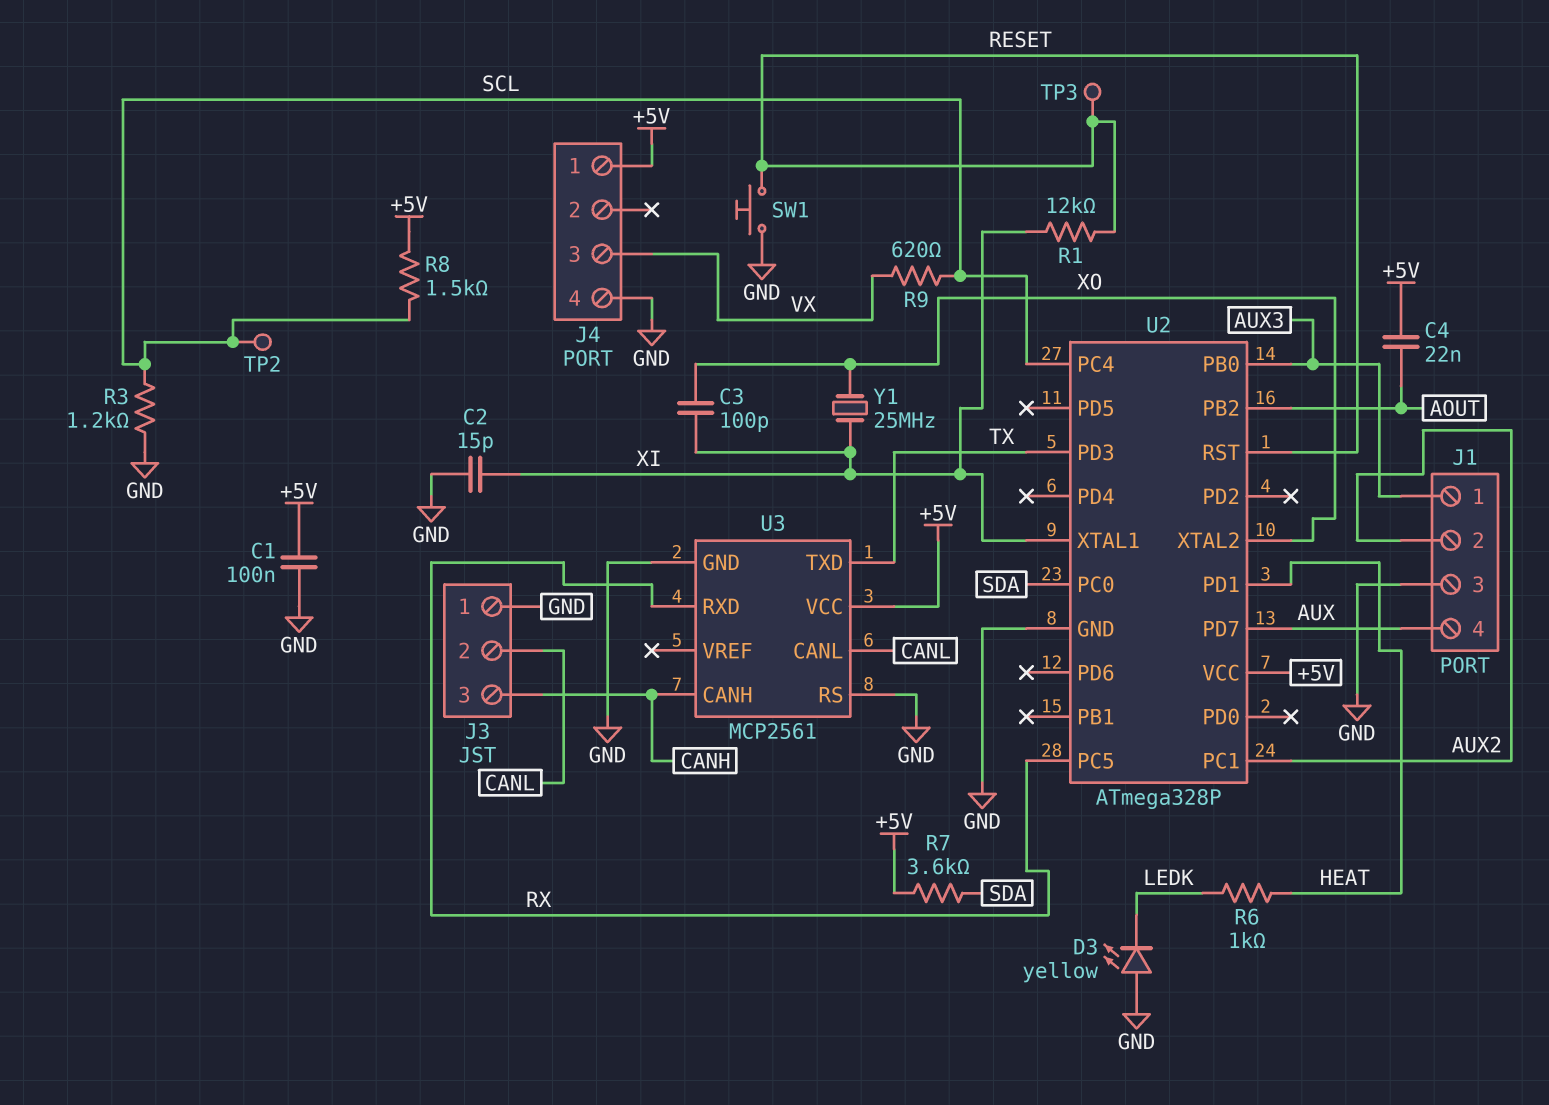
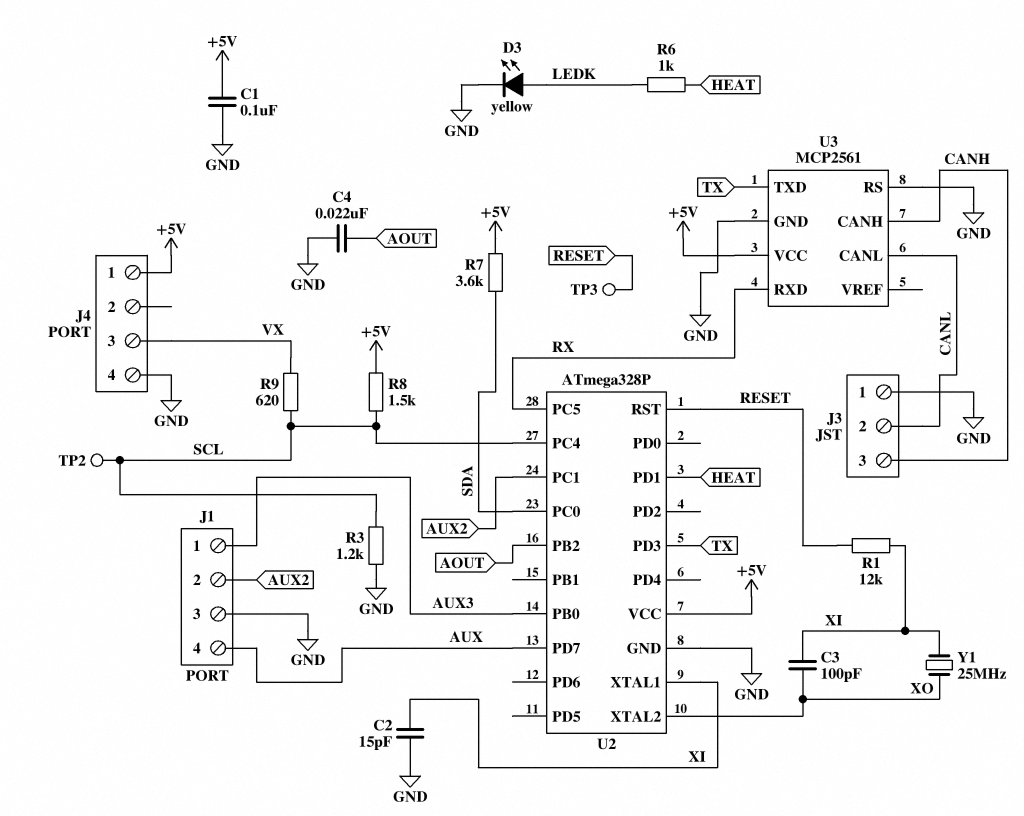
C4: 22nF (+5V, AOUT) -> 22nF (AOUT, GND)
D3: LED yellow (A GND, K LEDK) -> LED yellow (A LEDK, K GND)
SW1: button (GND, RESET) -> none

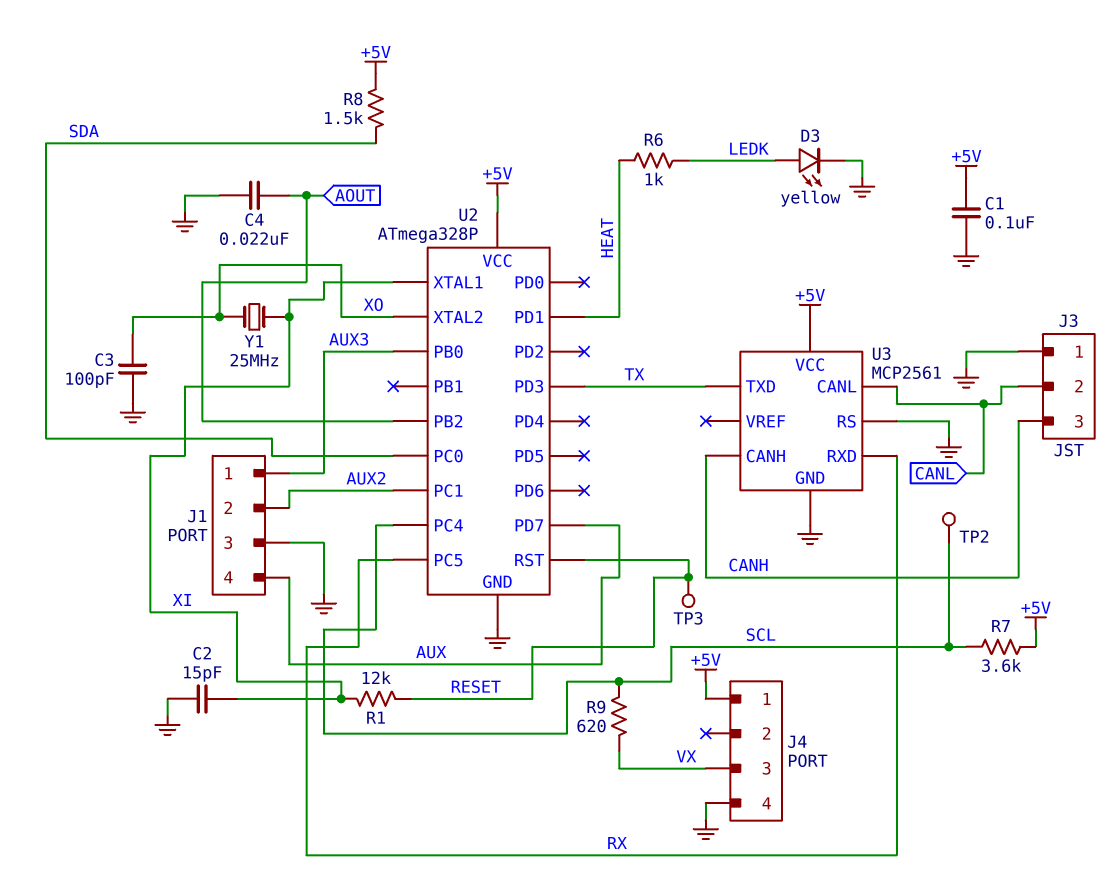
C3: 100pF (XI, XO) -> 100pF (GND, XO)
R3: 1.2k (GND, SCL) -> none
R7: 3.6k (+5V, SDA) -> 3.6k (+5V, SCL)
R8: 1.5k (+5V, SCL) -> 1.5k (+5V, SDA)

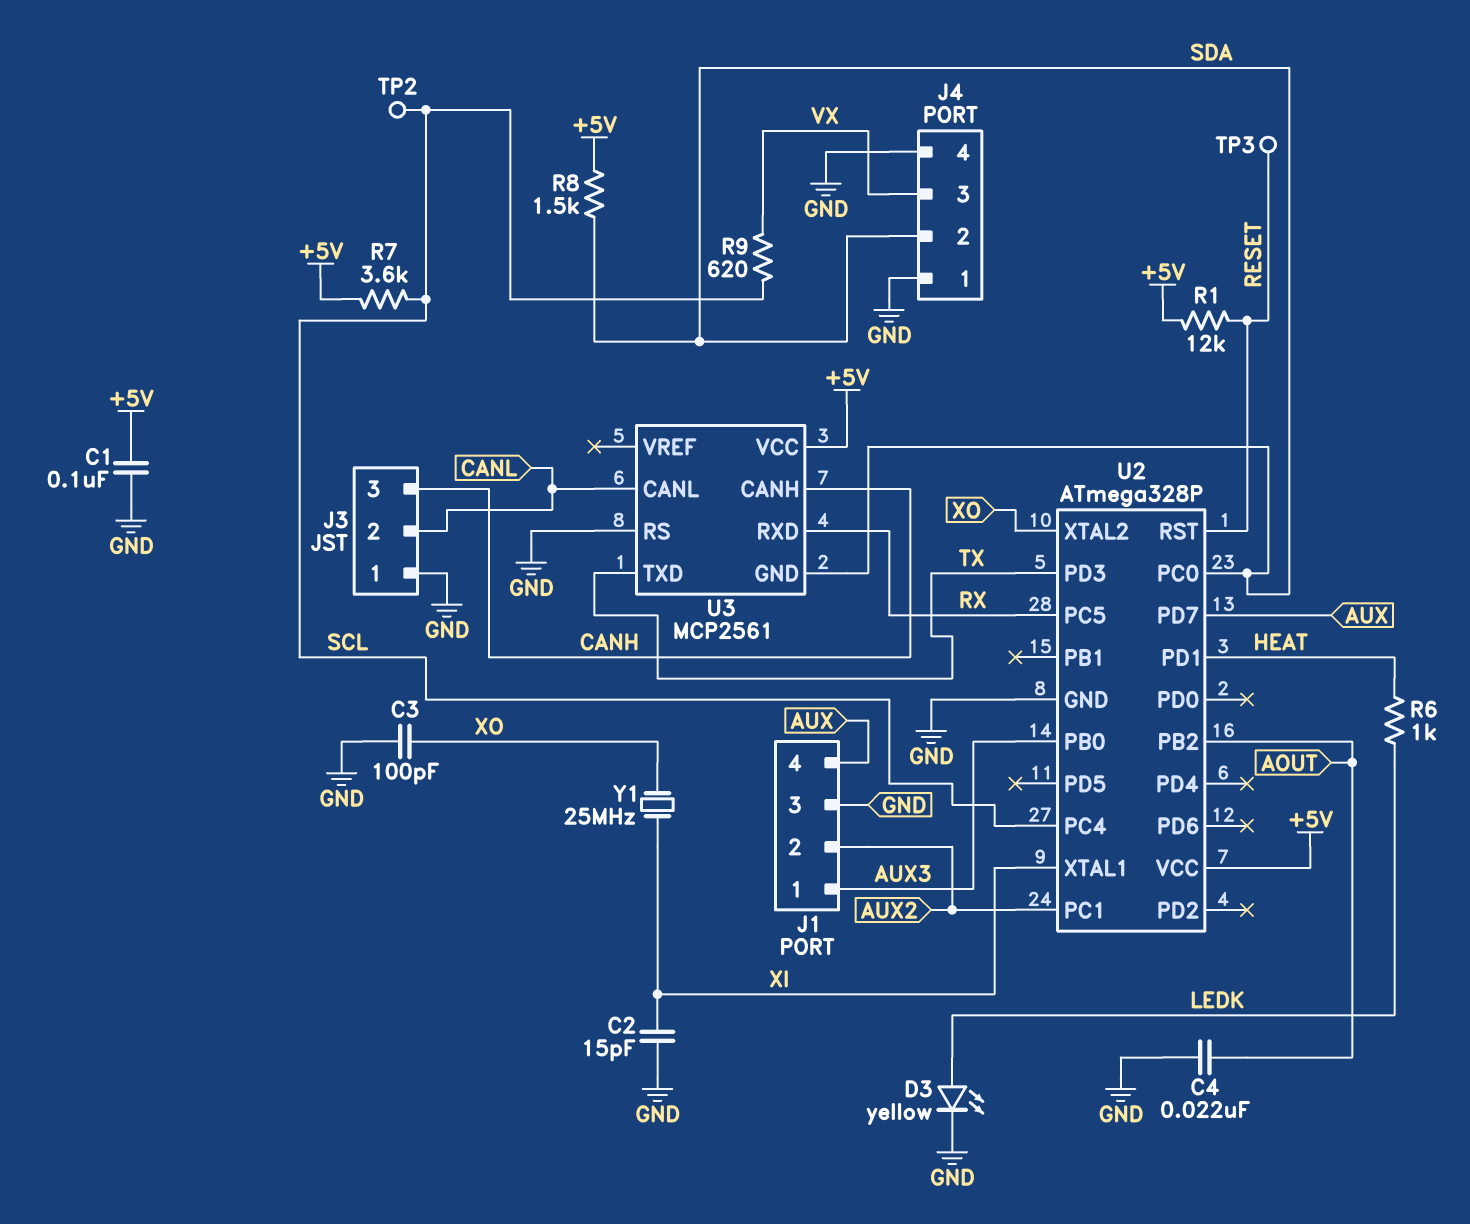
J4 pin 1: +5V -> GND
J4 pin 2: none -> SDA
R1: 12k (RESET, XI) -> 12k (+5V, RESET)
U3 pin GND: GND -> SDA

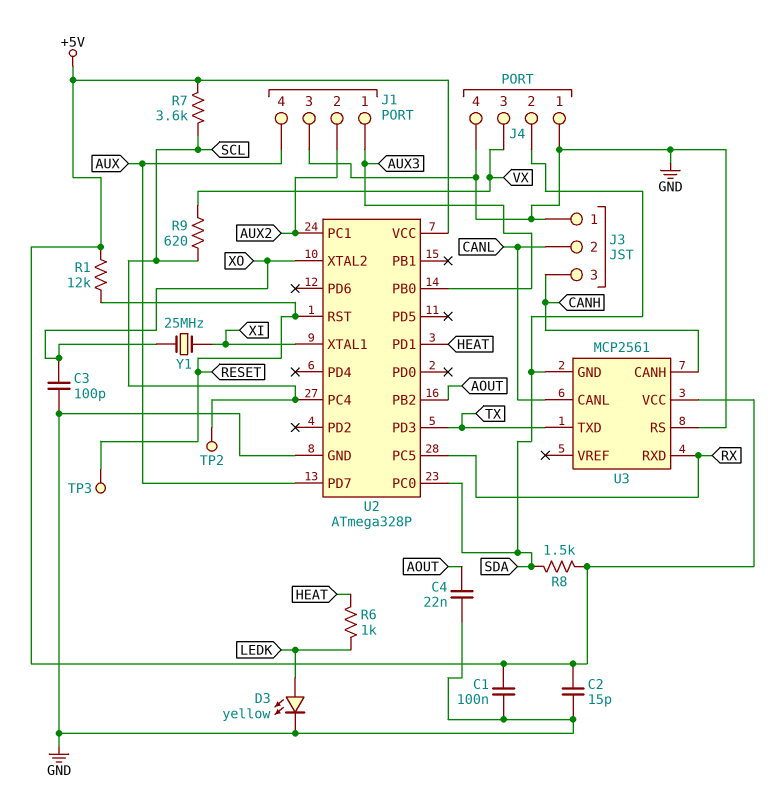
C2: 15pF (GND, XI) -> 15pF (+5V, GND)

